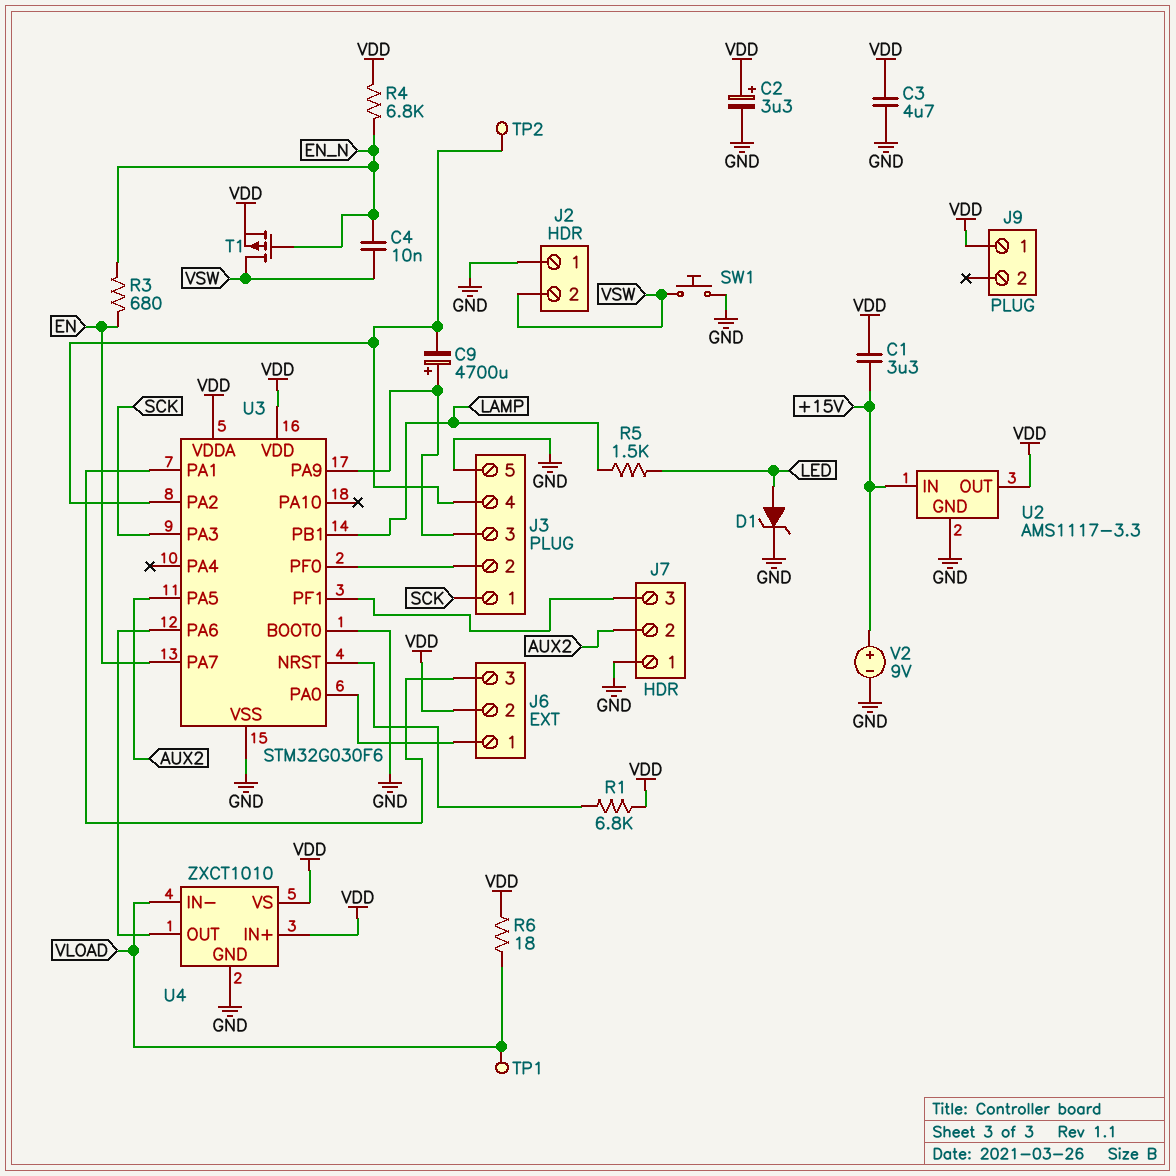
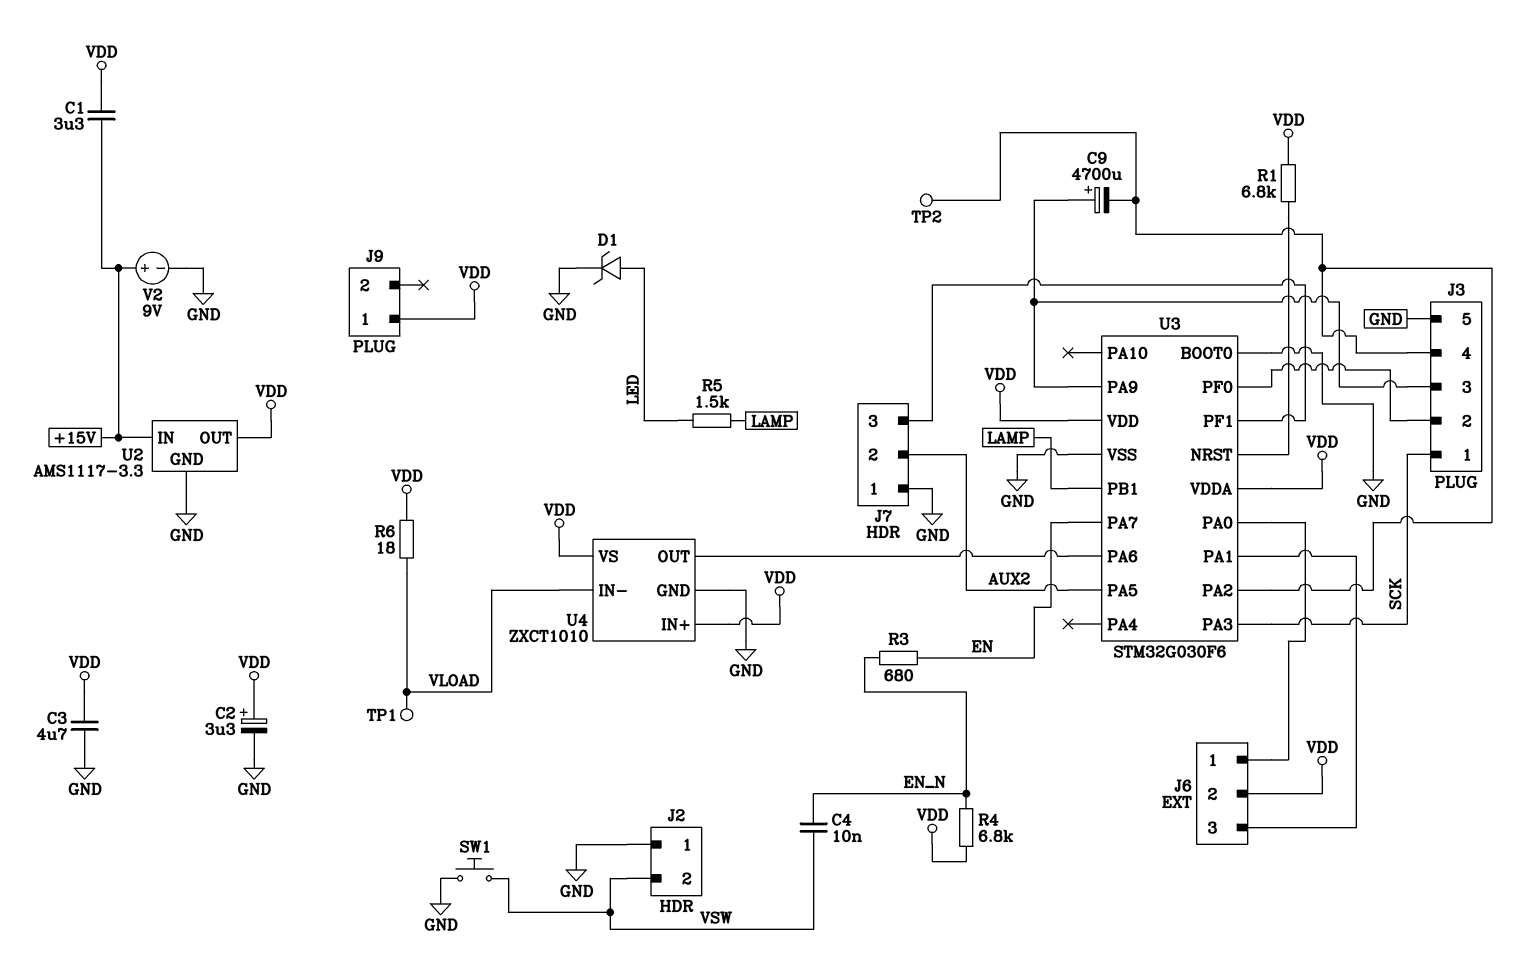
T1: PMOS (G EN_N, D VSW, S VDD) -> none

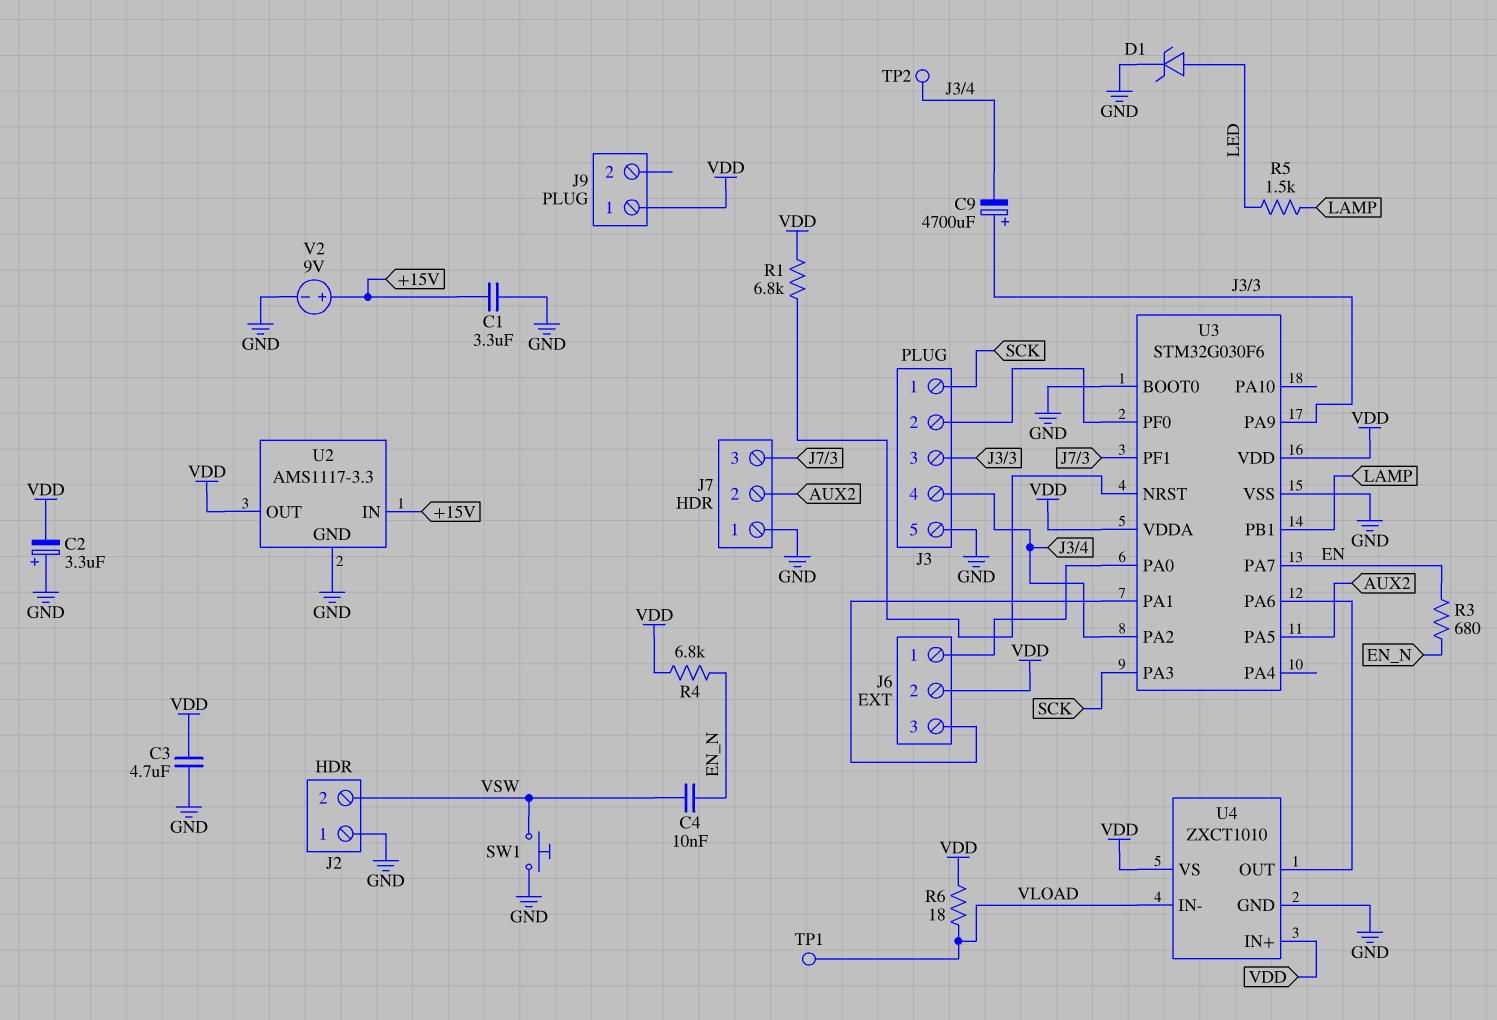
C1: 3.3uF (+15V, VDD) -> 3.3uF (+15V, GND)
C2: 3.3uF (plus VDD, minus GND) -> 3.3uF (plus GND, minus VDD)

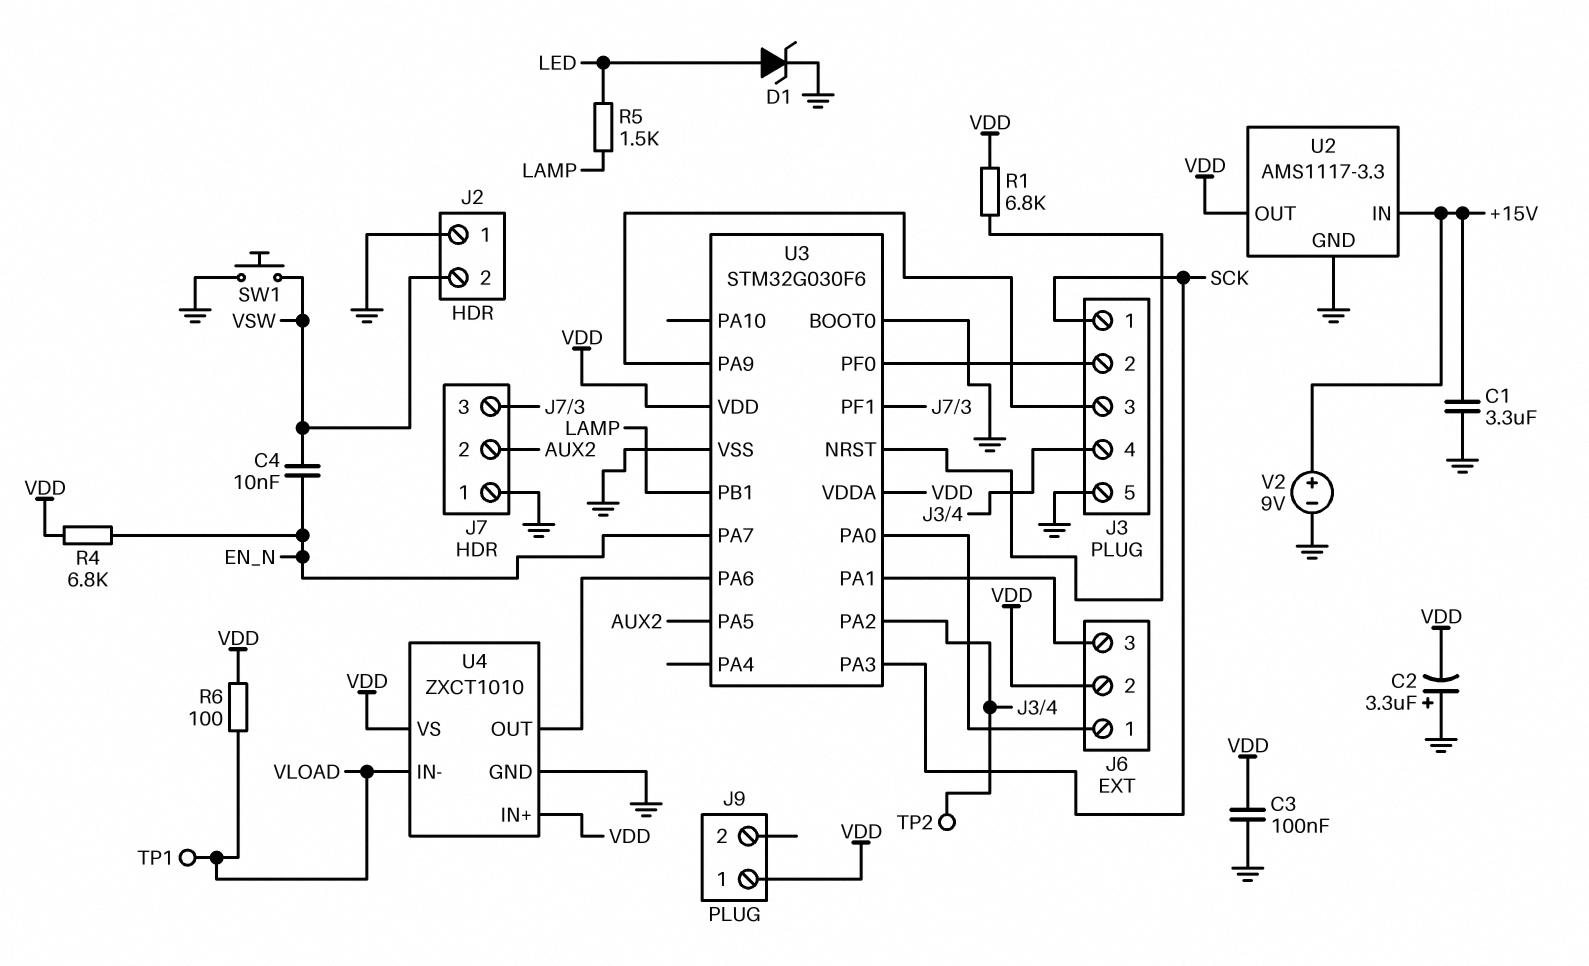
C3: 4.7uF (GND, VDD) -> 100nF (GND, VDD)
C9: 4700uF (plus J3/3, minus J3/4) -> none
R3: 680 (EN, EN_N) -> none
R6: 18 (VDD, VLOAD) -> 100 (VDD, VLOAD)
U3 pin PA7: EN -> EN_N

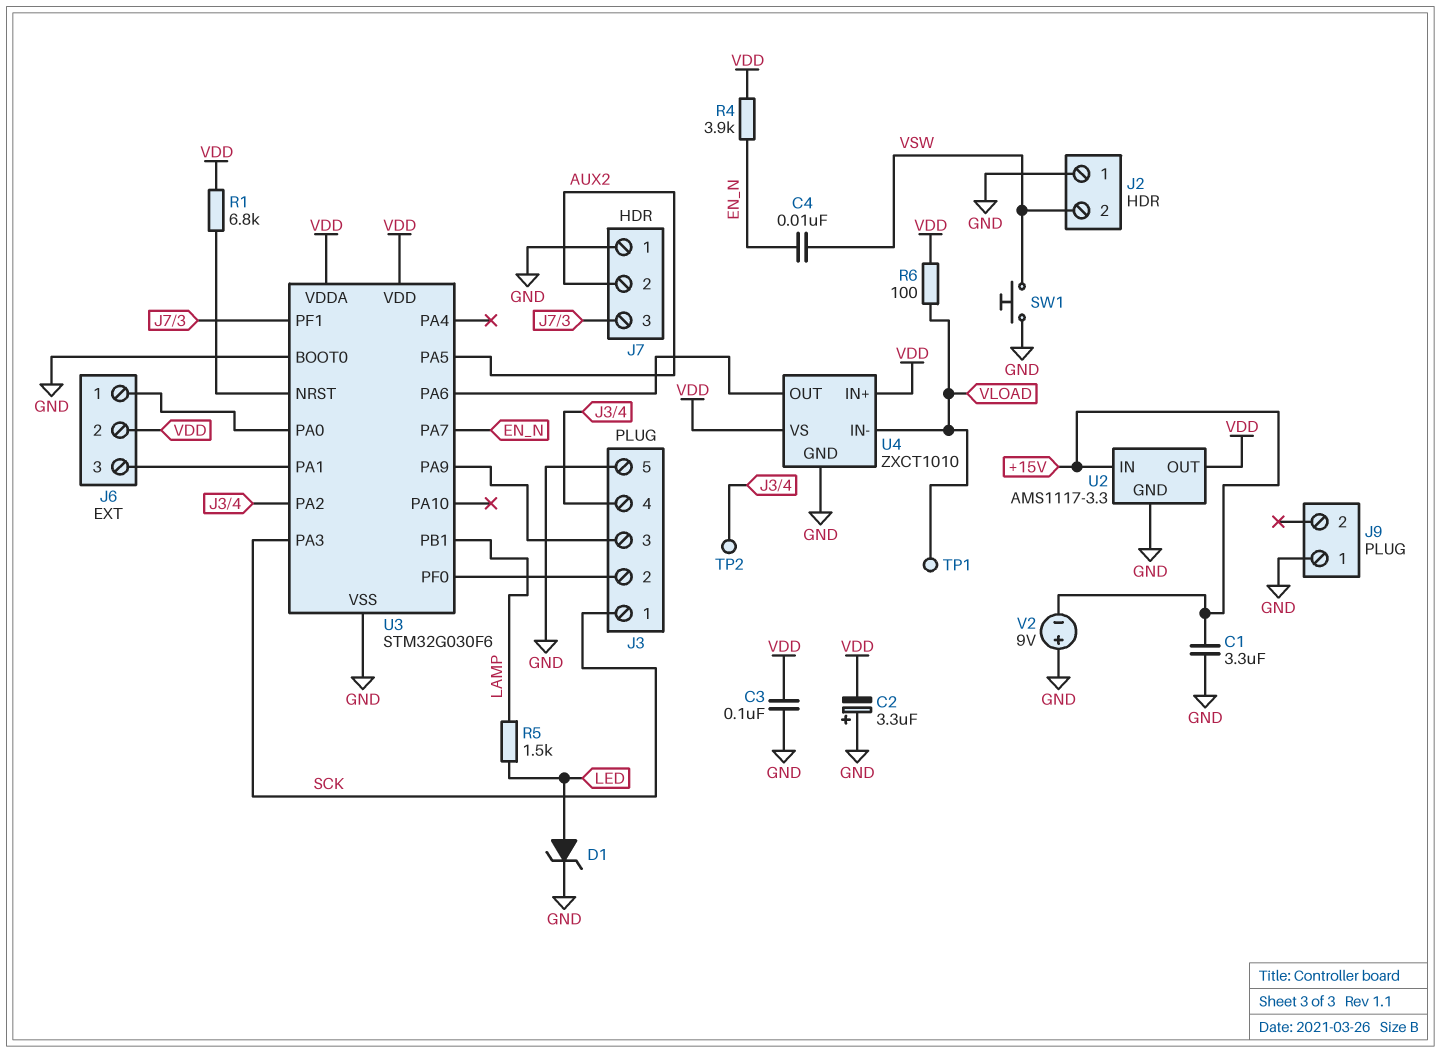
J9 pin 1: VDD -> GND
R4: 6.8k (EN_N, VDD) -> 3.9k (EN_N, VDD)
V2: 9V (plus +15V, minus GND) -> 9V (plus GND, minus +15V)

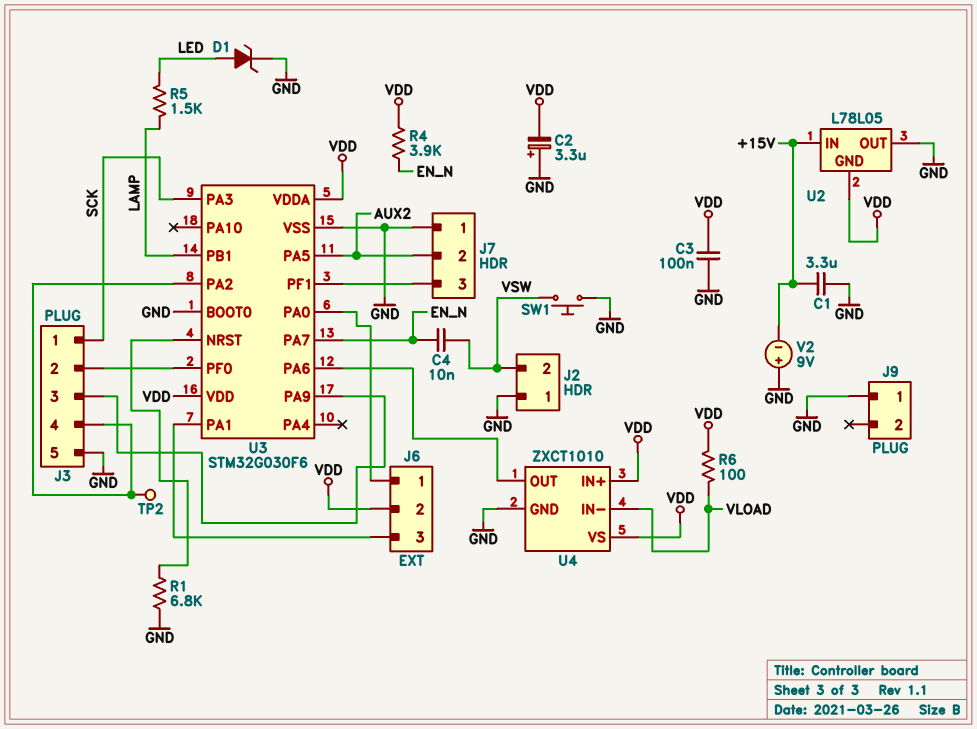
R1: 6.8k (U3/NRST, VDD) -> 6.8k (GND, U3/NRST)
TP1: test point (VLOAD) -> none
U2: AMS1117-3.3 -> L78L05
U2 pin GND: GND -> VDD
U2 pin OUT: VDD -> GND

